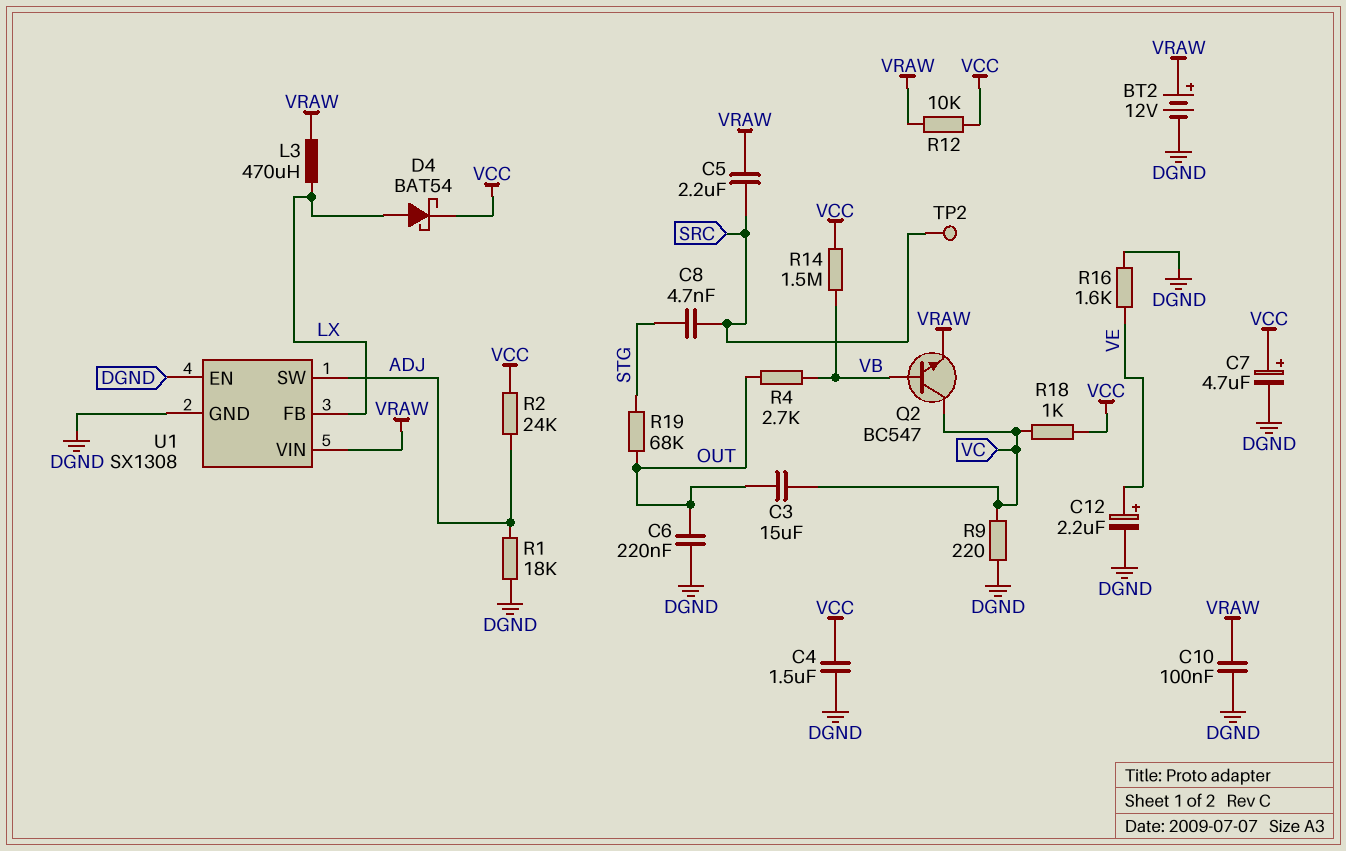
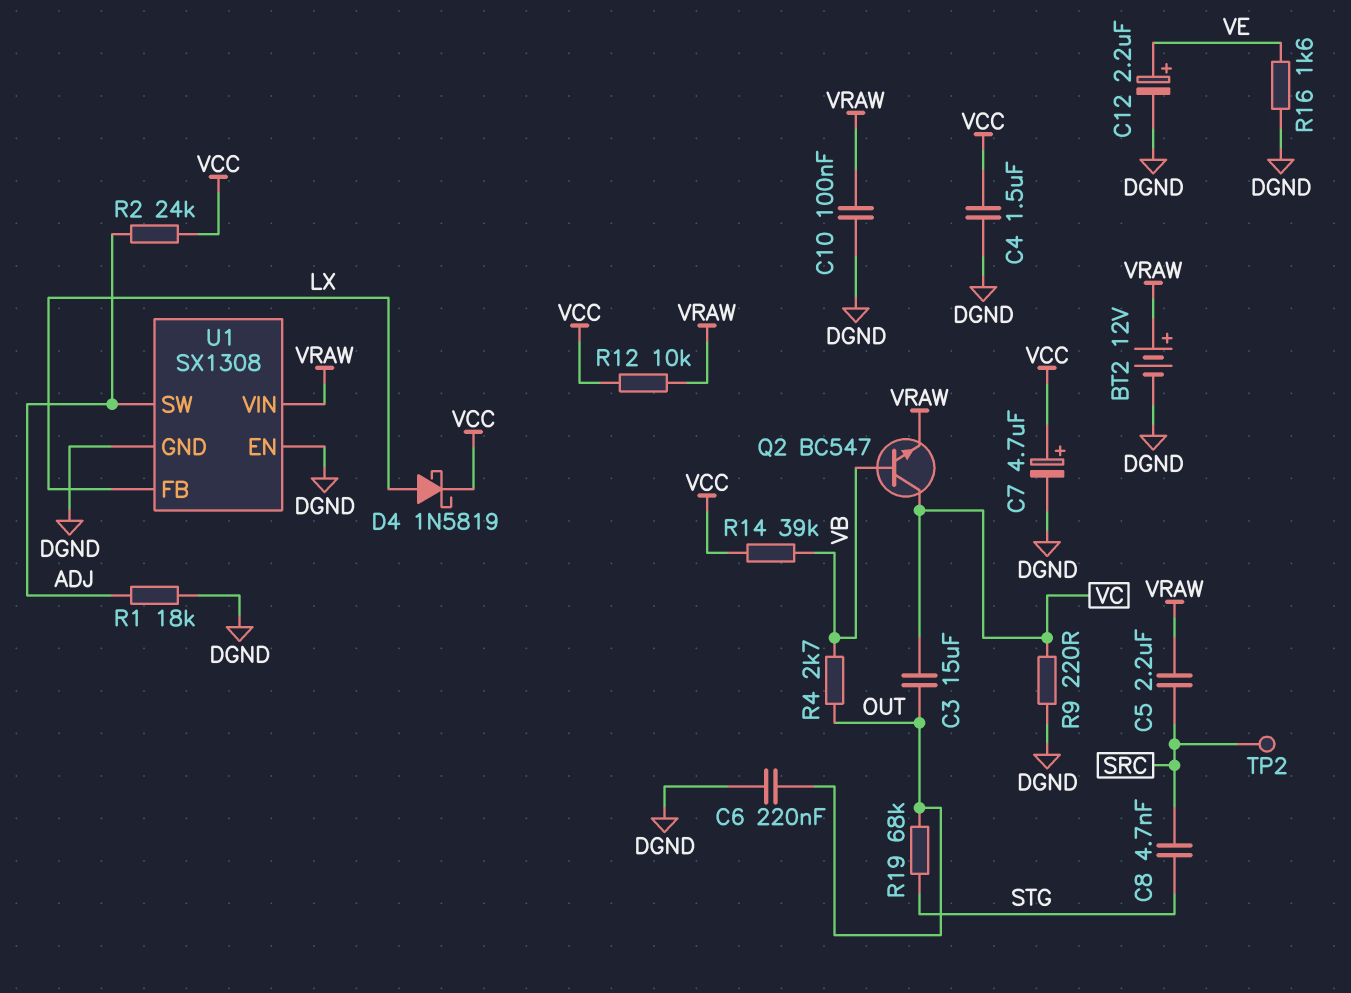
D4: schottky BAT54 (A LX, K VCC) -> schottky 1N5819 (A LX, K VCC)
L3: 470uH (LX, VRAW) -> none
R14: 1.5M (VB, VCC) -> 39k (VB, VCC)
R18: 1k (VC, VCC) -> none

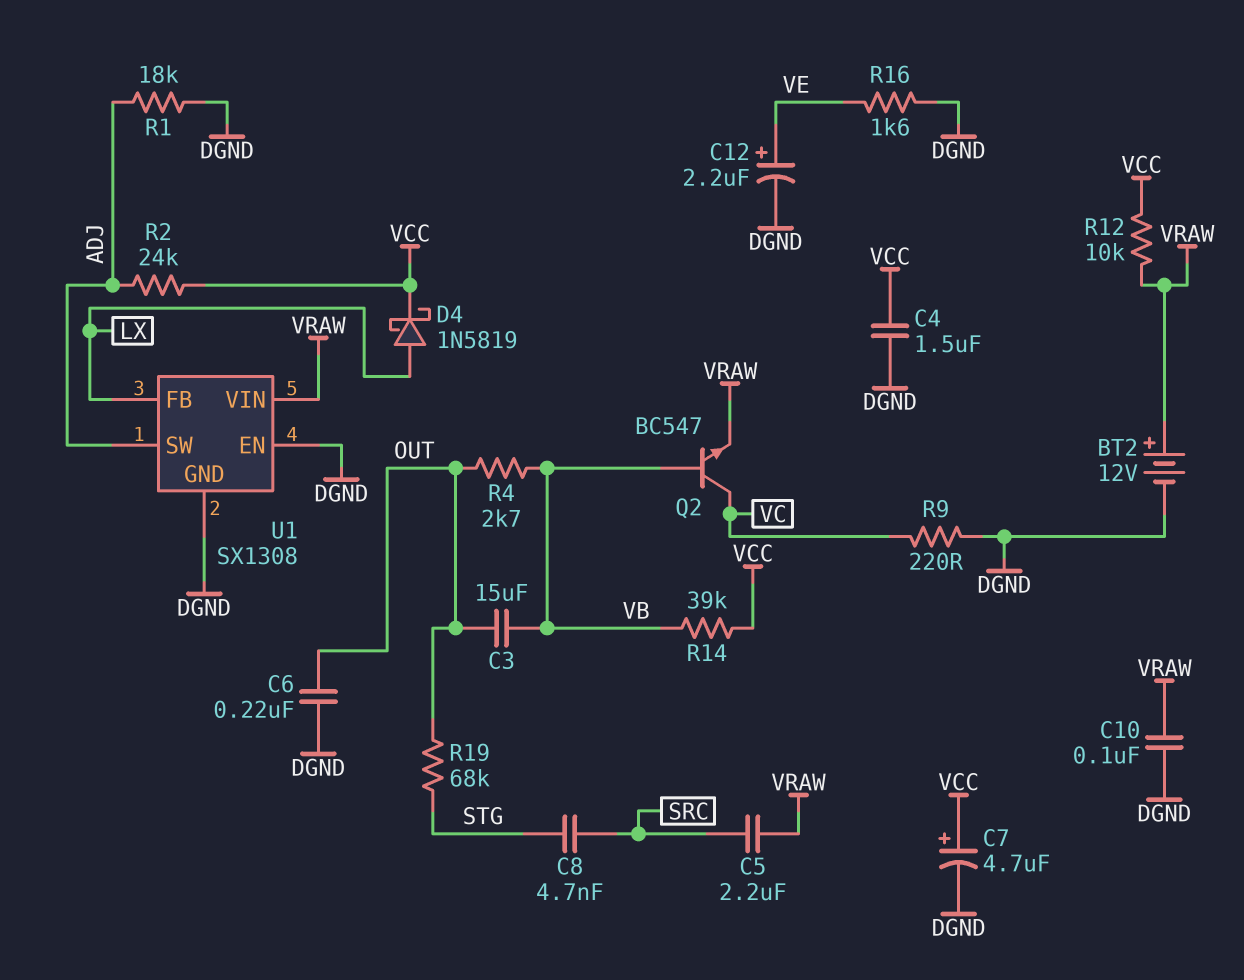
C3: 15uF (OUT, VC) -> 15uF (OUT, VB)
TP2: test point (SRC) -> none

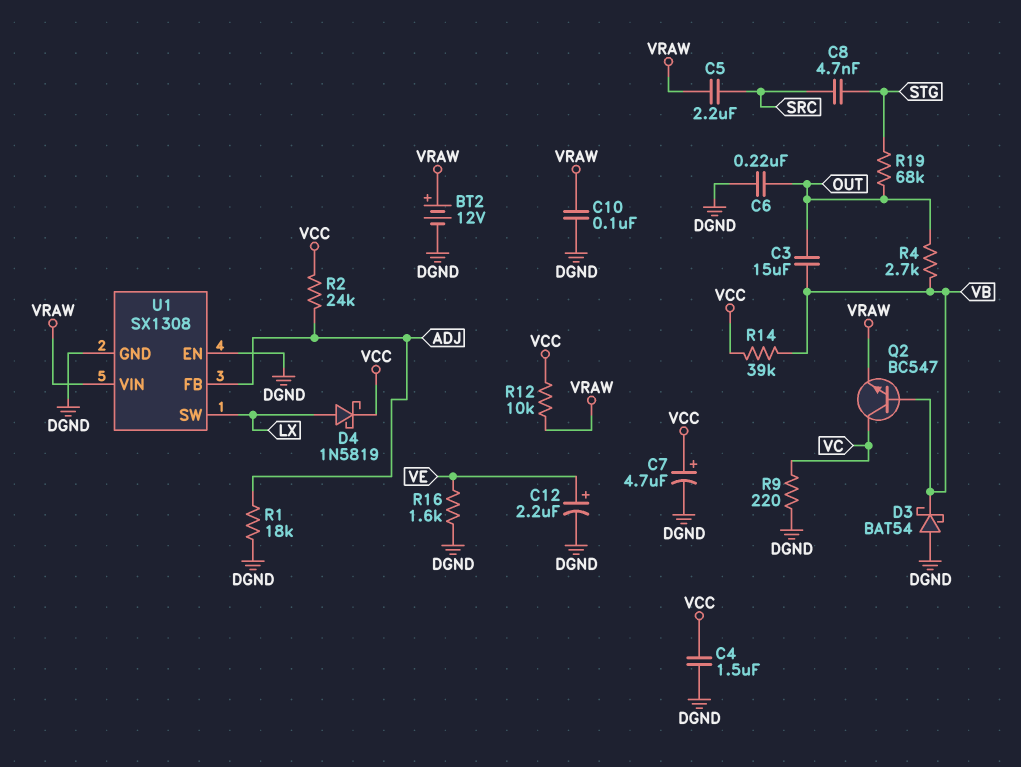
D3: none -> schottky BAT54 (A DGND, K VB)
U1 pin FB: LX -> ADJ
U1 pin SW: ADJ -> LX

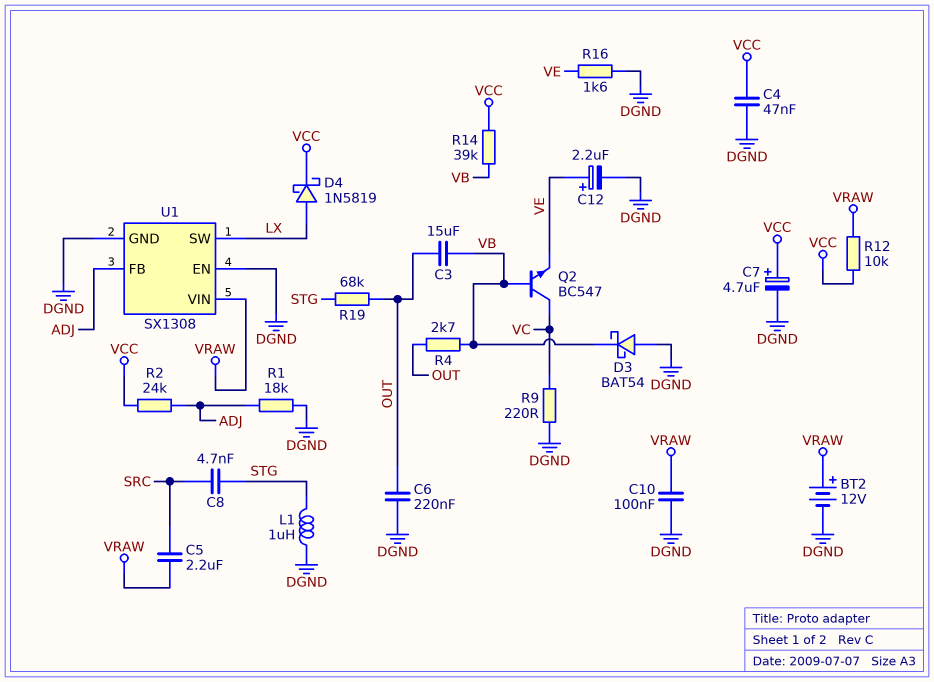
C4: 1.5uF (DGND, VCC) -> 47nF (DGND, VCC)
L1: none -> 1uH (DGND, STG)
Q2: NPN BC547 (B VB, C VC, E VRAW) -> NPN BC547 (B VB, C VC, E VE)

